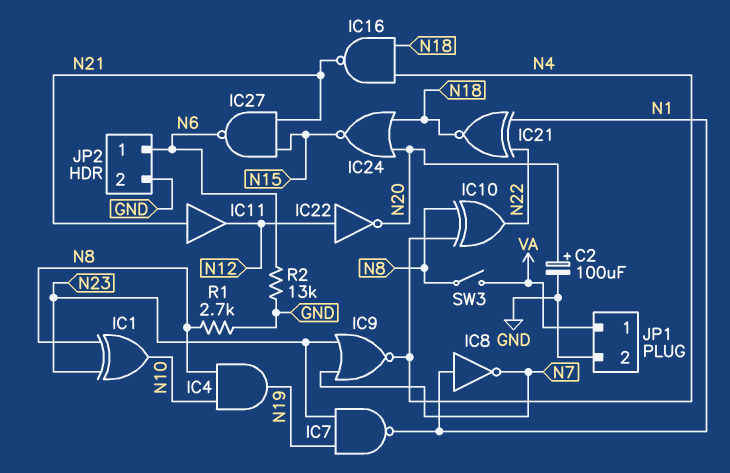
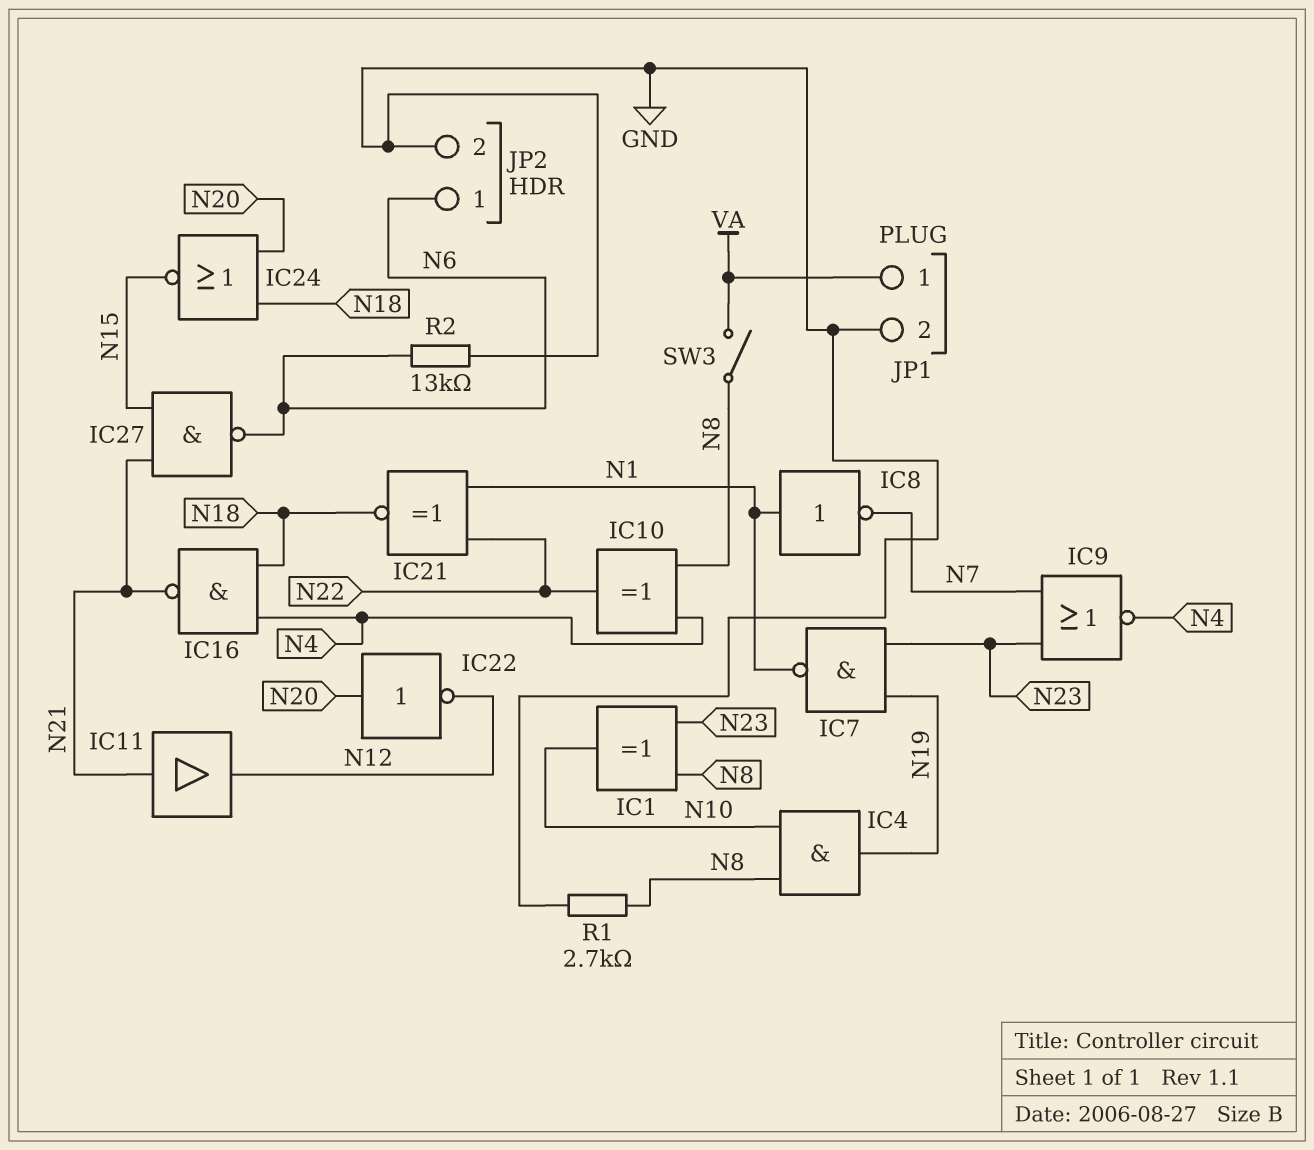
C2: 100uF (plus N20, minus GND) -> none
IC22: NOT (in N12, out N20) -> NOT (in N20, out N12)

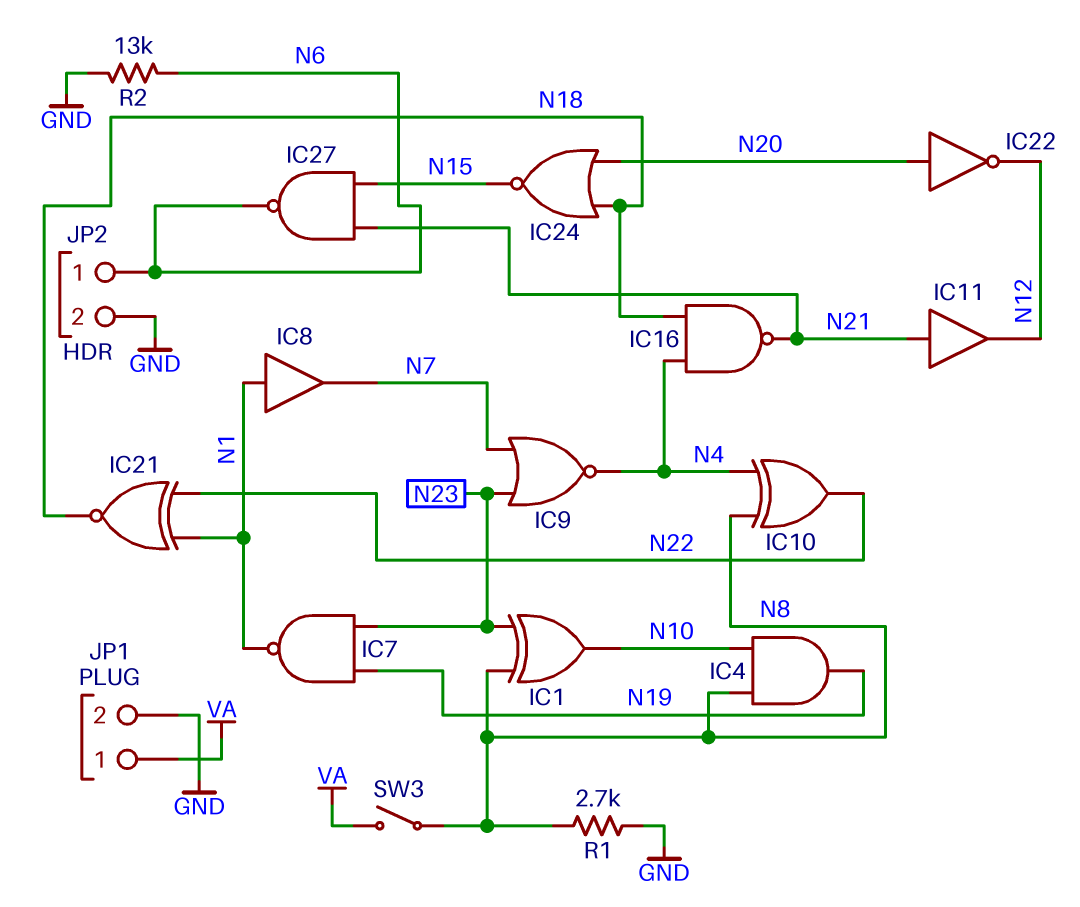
IC8: NOT (in N1, out N7) -> buffer (in N1, out N7)

